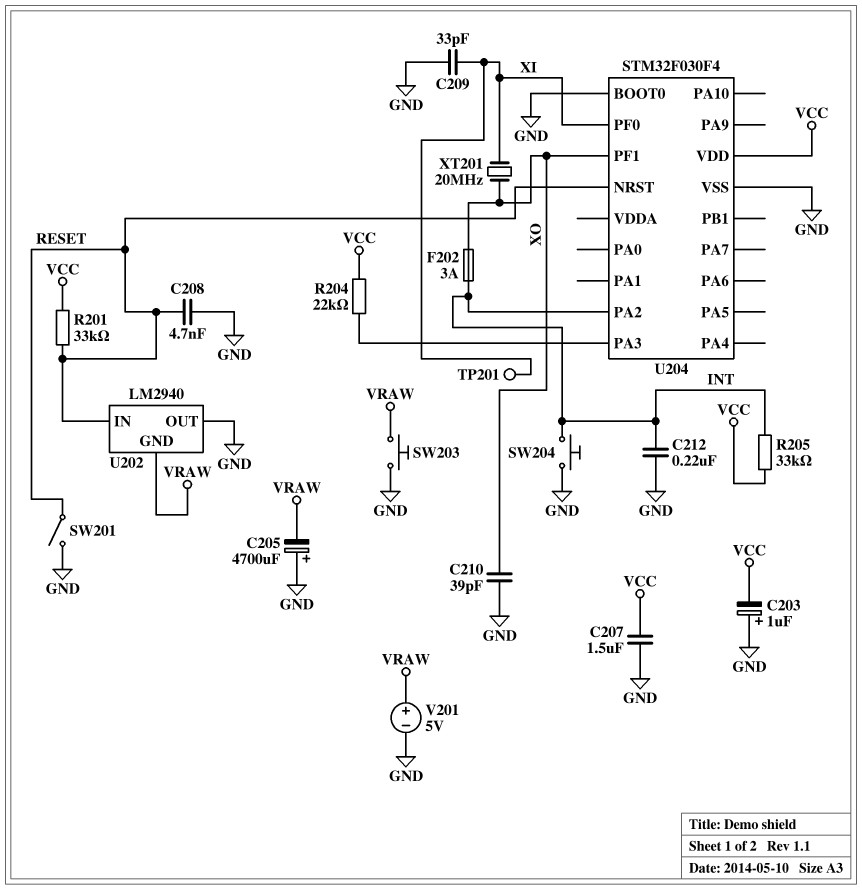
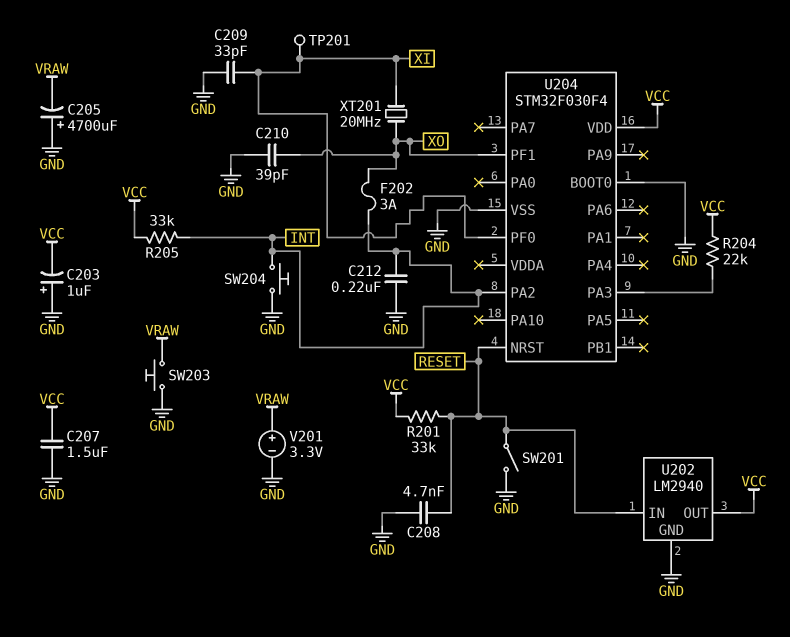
U202 pin GND: VRAW -> GND
U202 pin OUT: GND -> VCC
V201: 5V (plus VRAW, minus GND) -> 3.3V (plus VRAW, minus GND)

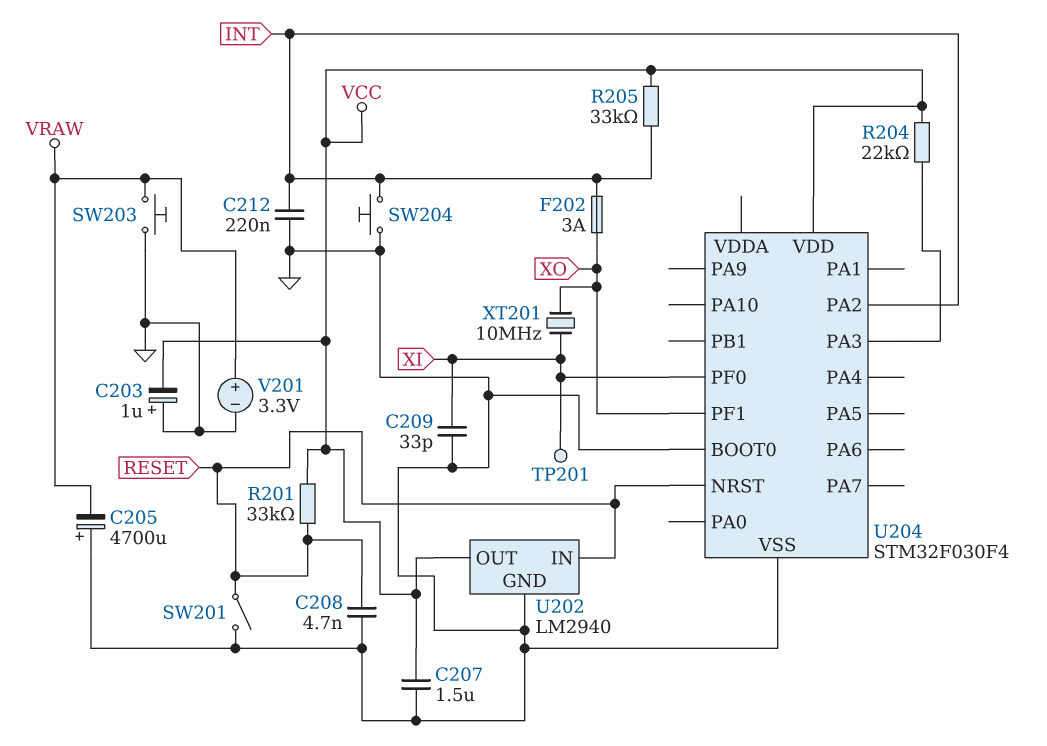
C210: 39pF (GND, XO) -> none
XT201: 20MHz (XI, XO) -> 10MHz (XI, XO)

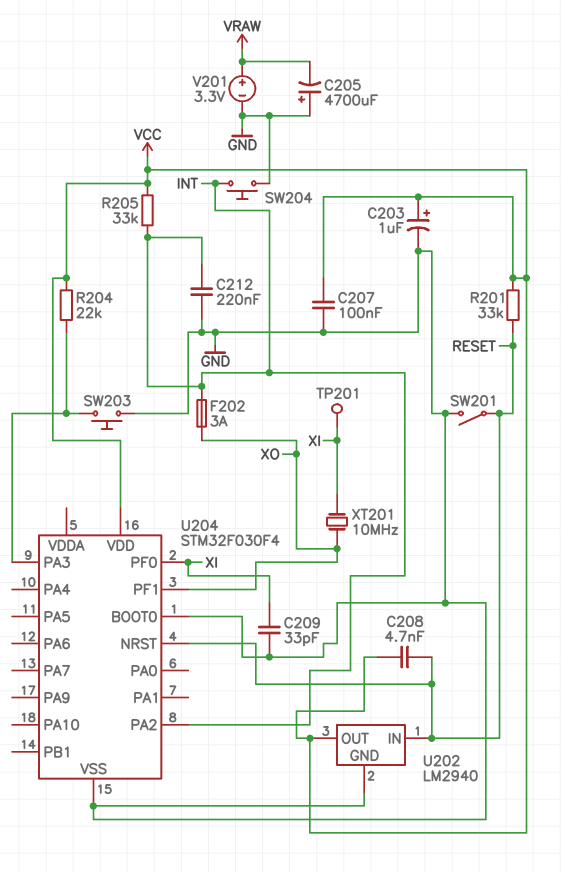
C203: 1uF (plus GND, minus VCC) -> 1uF (plus VCC, minus GND)
C207: 1.5uF (GND, VCC) -> 100nF (GND, VCC)
C208: 4.7nF (GND, RESET) -> 4.7nF (RESET, VCC)
SW203: button (GND, VRAW) -> button (GND, U204/PA3)

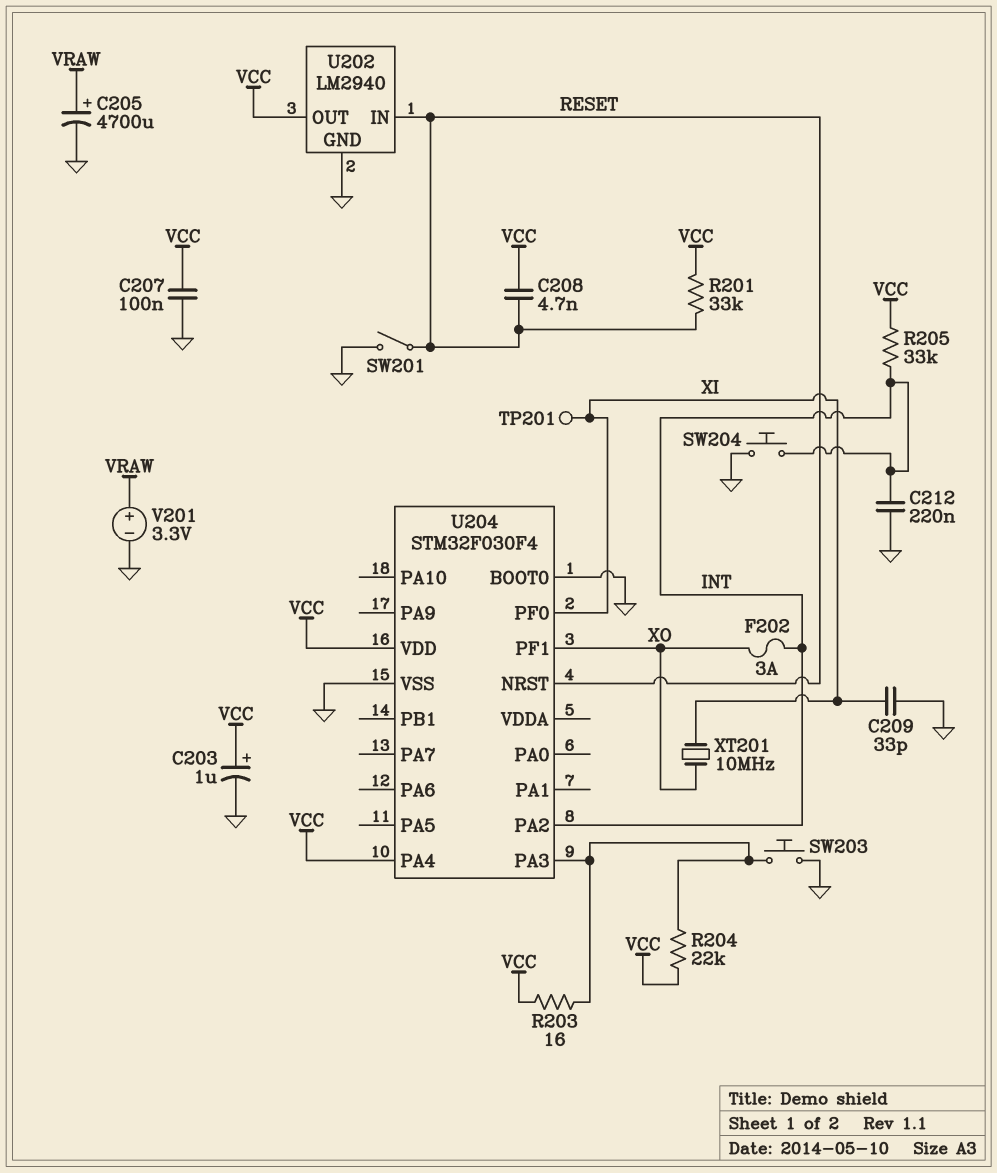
C205: 4700uF (plus GND, minus VRAW) -> 4700uF (plus VRAW, minus GND)
R203: none -> 16 (U204/PA3, VCC)
U204 pin PA4: none -> VCC

